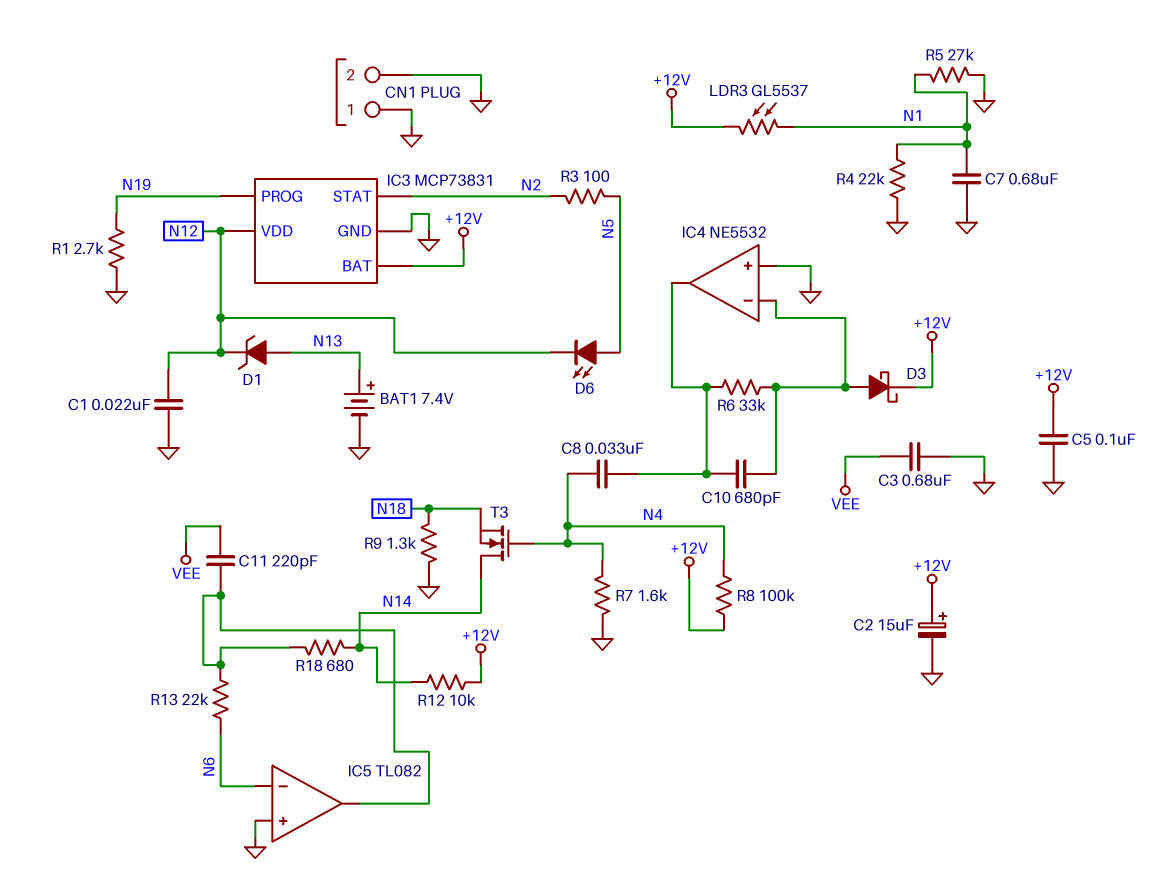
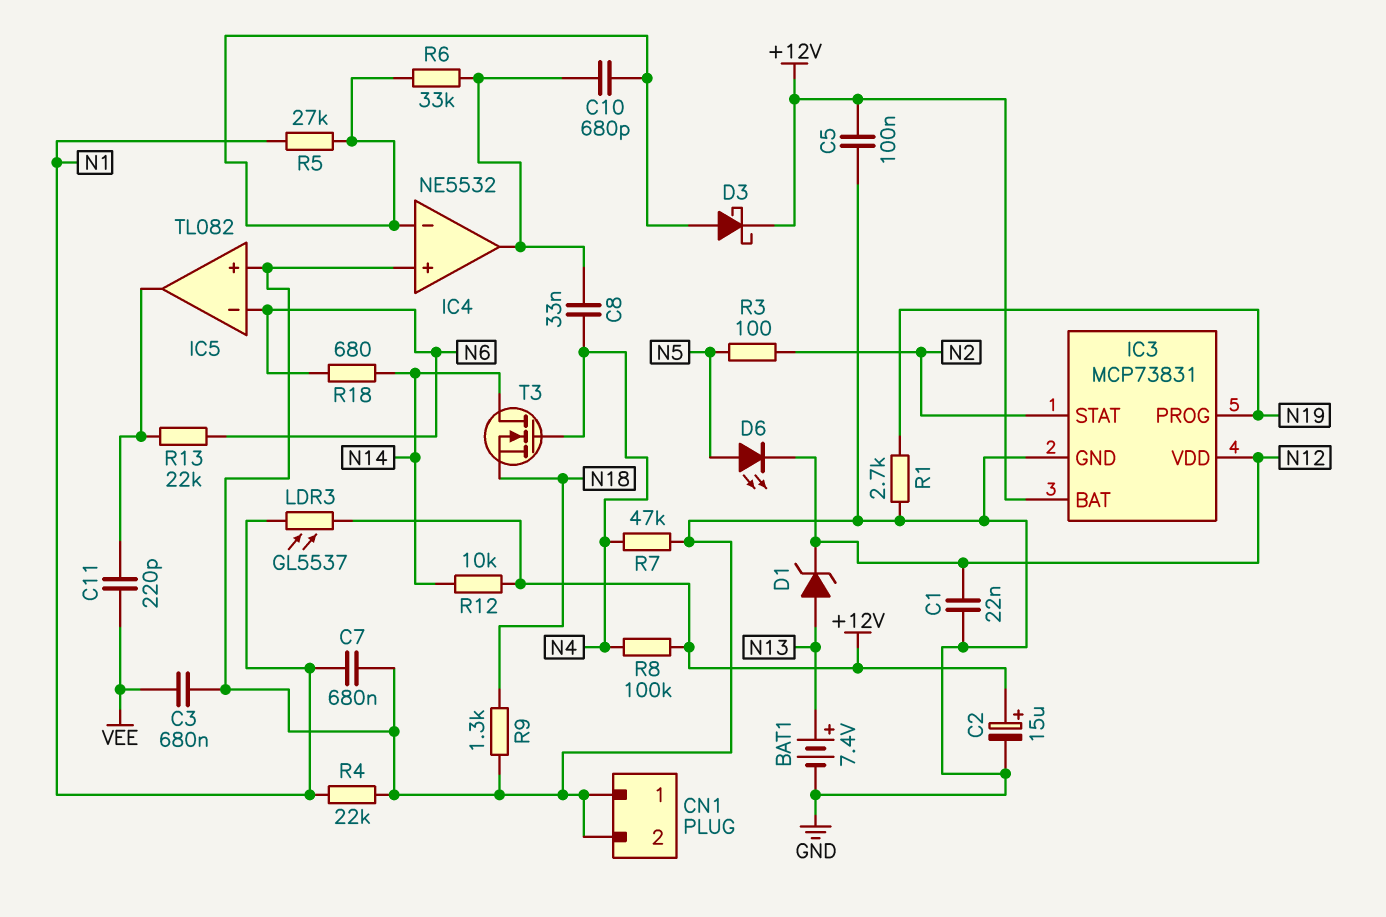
R5: 27k (GND, N1) -> 27k (IC4/in-, N1)
R7: 1.6k (GND, N4) -> 47k (GND, N4)
R18: 680 (IC5/out, N14) -> 680 (N6, N14)

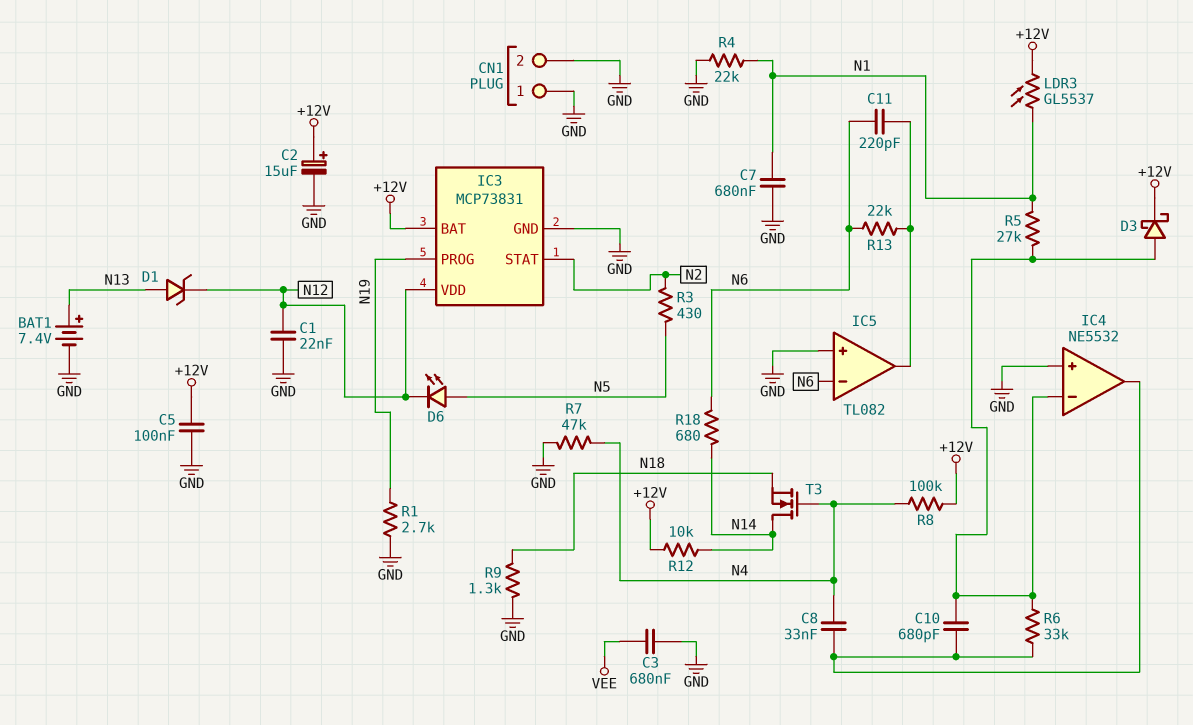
C11: 220pF (IC5/out, VEE) -> 220pF (IC5/out, N6)
R3: 100 (N2, N5) -> 430 (N2, N5)

